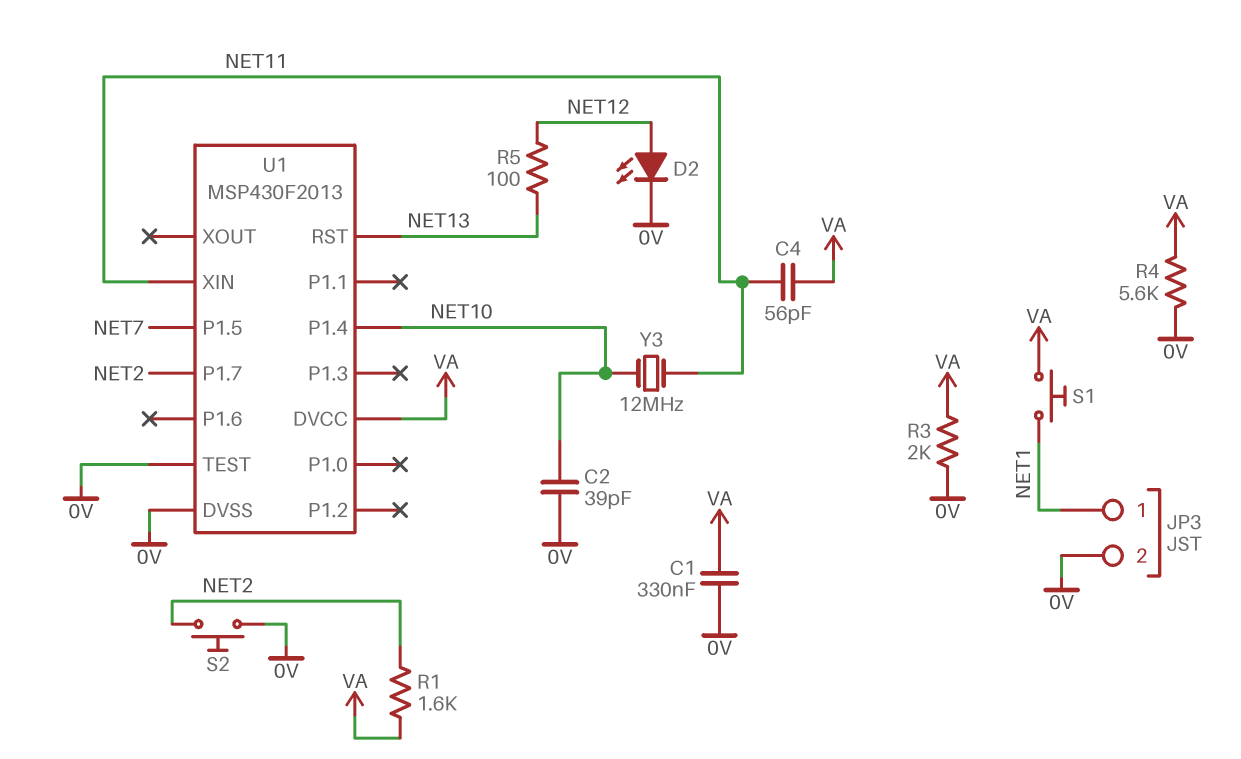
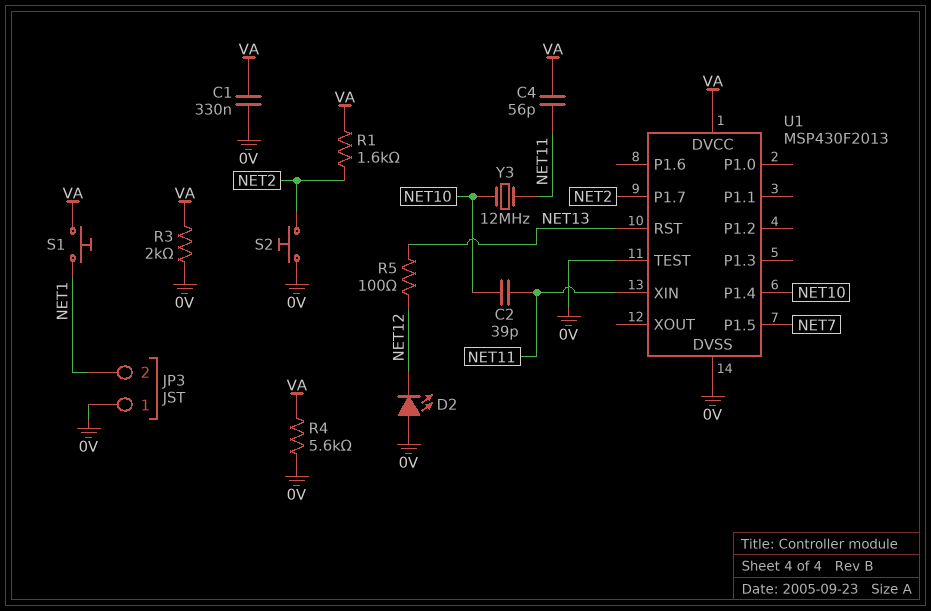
C2: 39pF (0V, NET10) -> 39pF (NET10, NET11)
D2: LED (A NET12, K 0V) -> LED (A 0V, K NET12)
JP3 pin 1: NET1 -> 0V
JP3 pin 2: 0V -> NET1

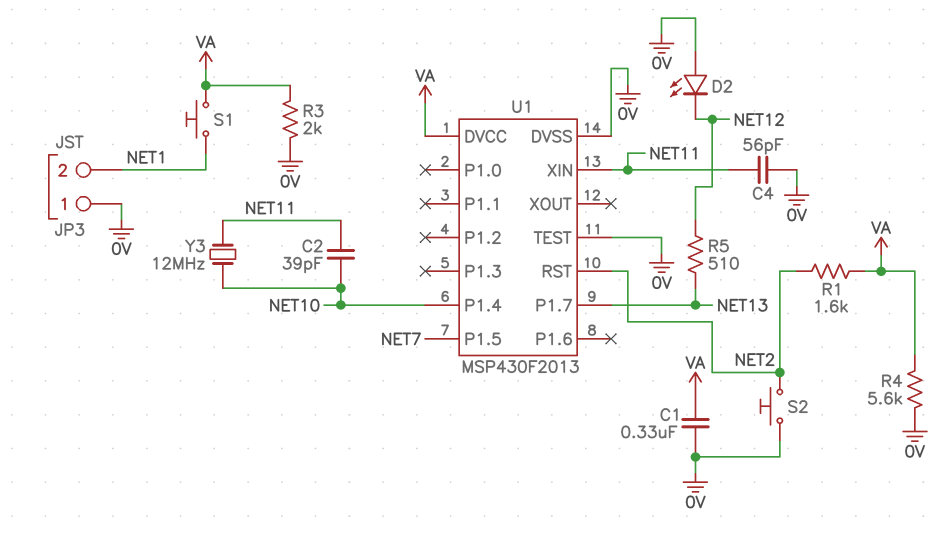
C4: 56pF (NET11, VA) -> 56pF (0V, NET11)
R5: 100 (NET12, NET13) -> 510 (NET12, NET13)
U1 pin P1.7: NET2 -> NET13
U1 pin RST: NET13 -> NET2

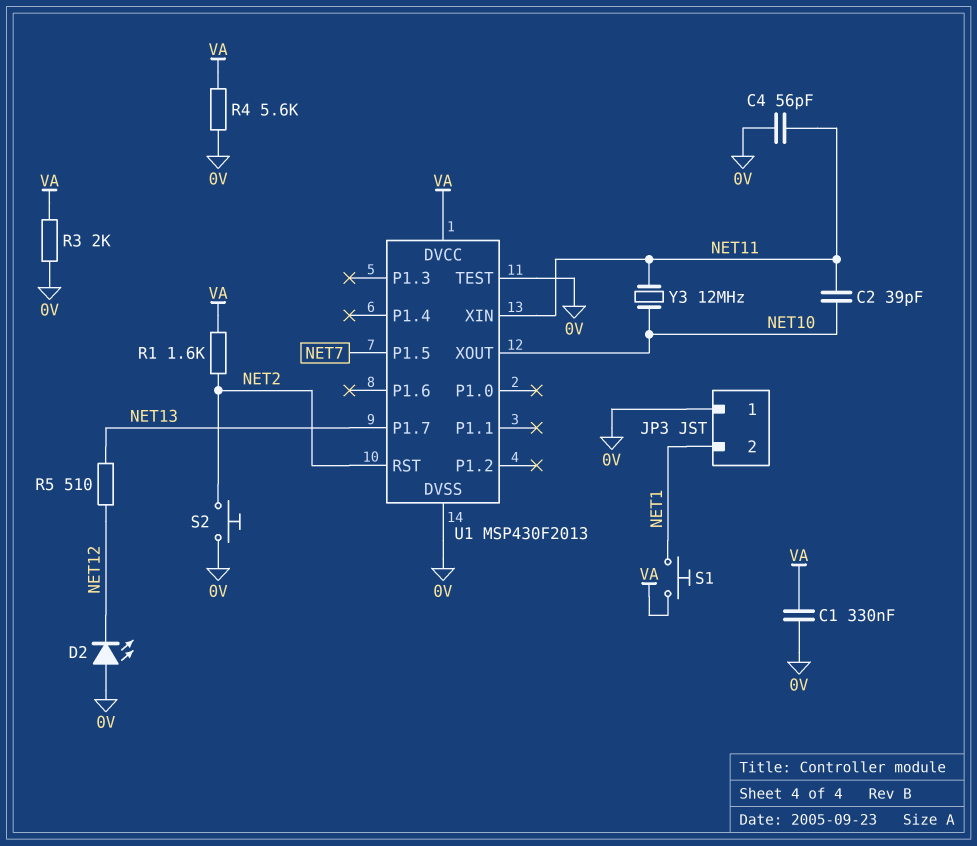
U1 pin P1.4: NET10 -> none
U1 pin XOUT: none -> NET10

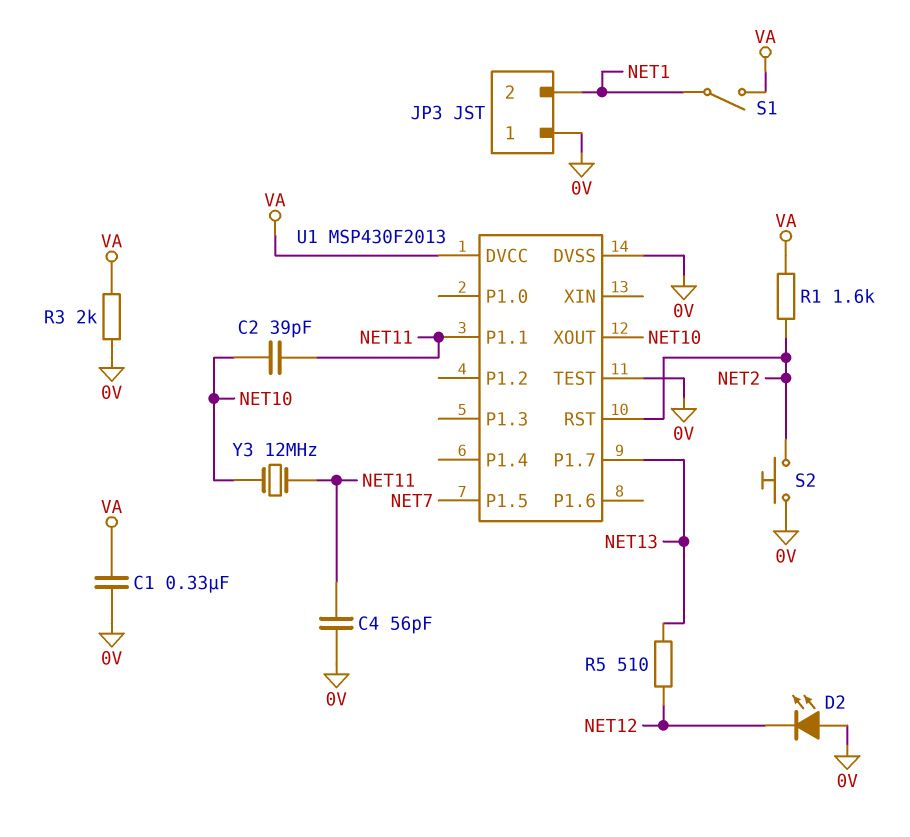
R4: 5.6k (0V, VA) -> none
S1: button (NET1, VA) -> switch (NET1, VA)
U1 pin P1.1: none -> NET11
U1 pin XIN: NET11 -> none

